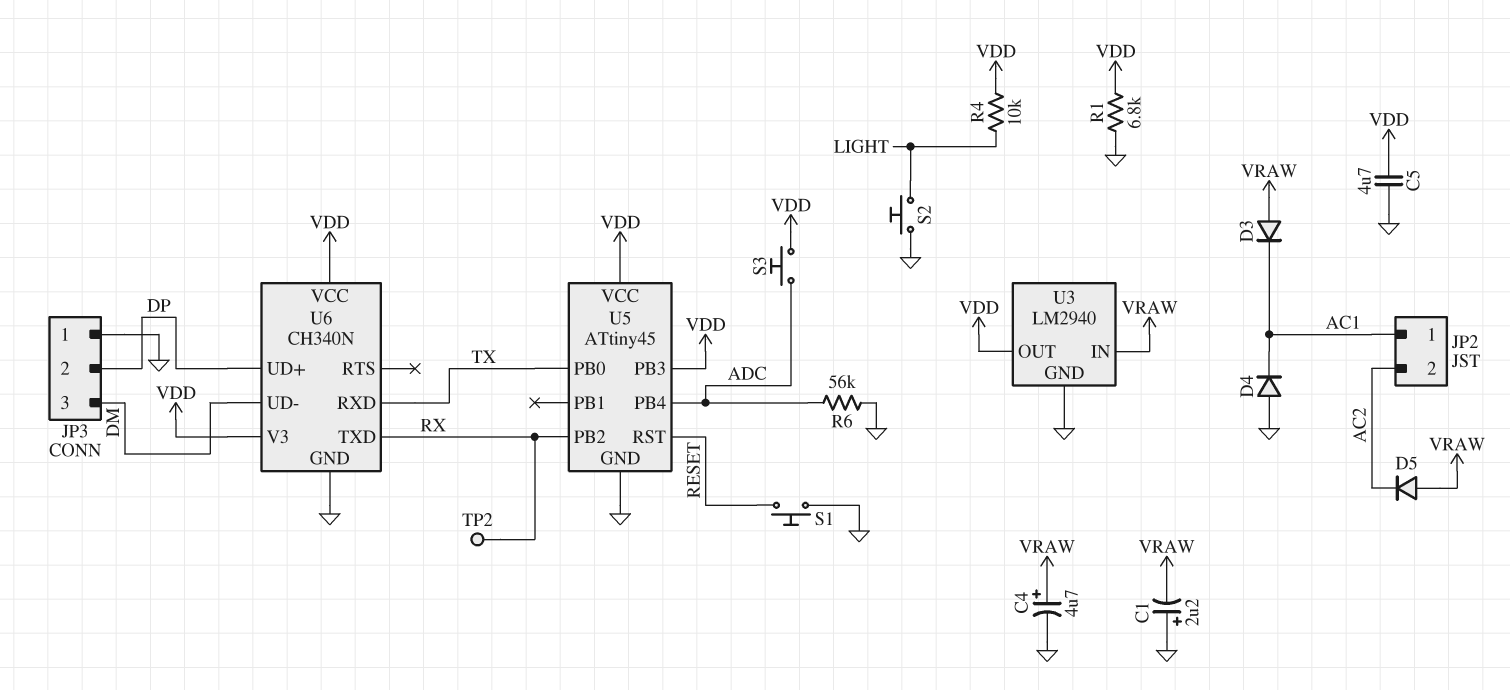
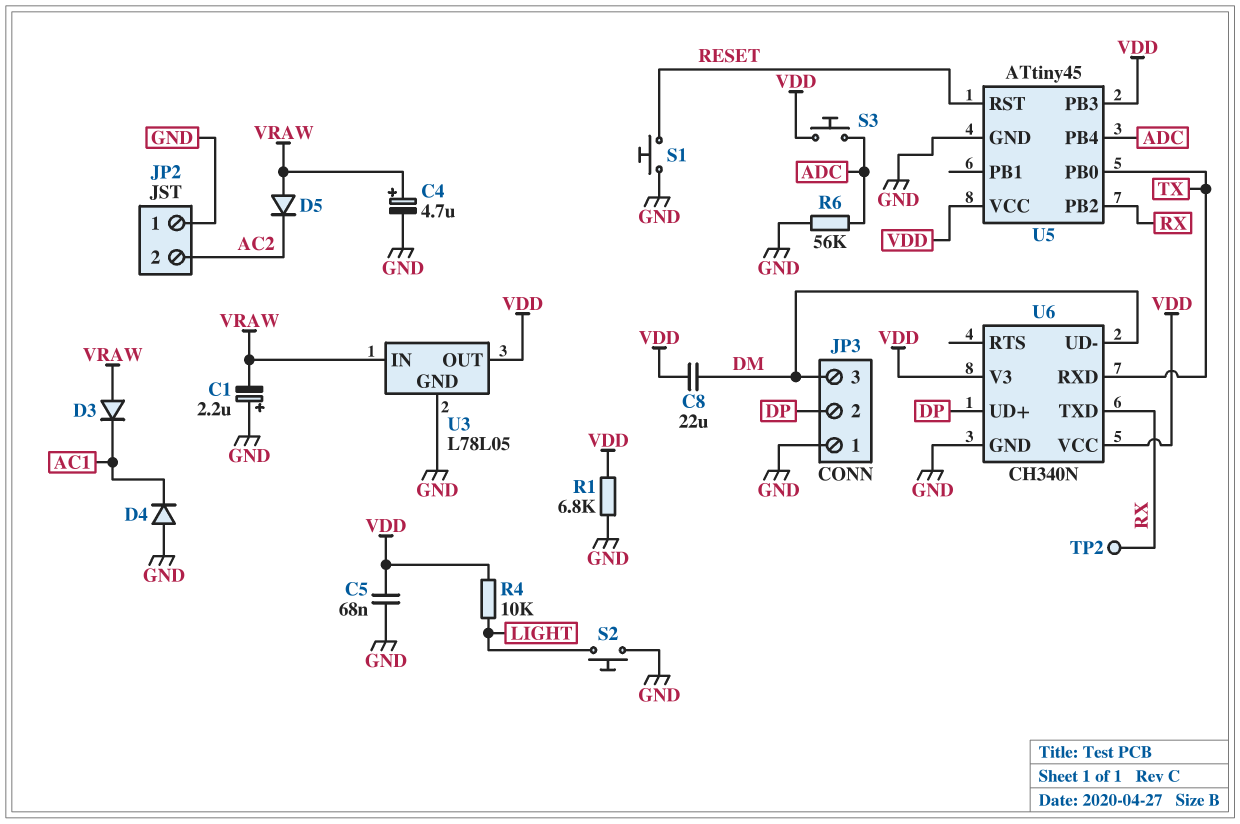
C5: 4.7uF (GND, VDD) -> 68nF (GND, VDD)
C8: none -> 22uF (DM, VDD)
JP2 pin 1: AC1 -> GND
U3: LM2940 -> L78L05

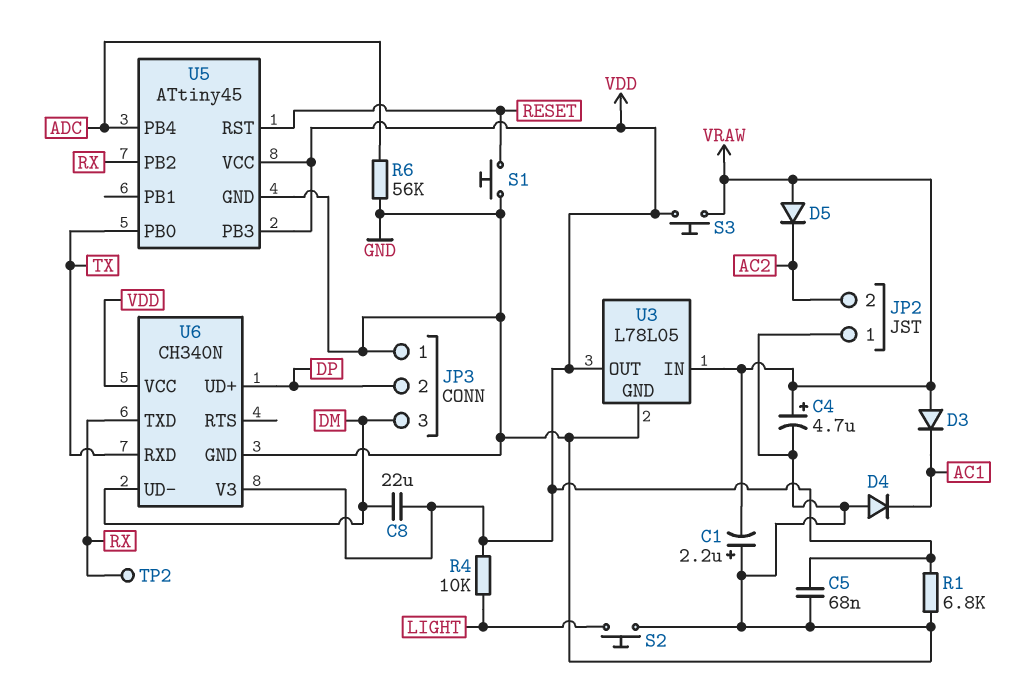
S3: button (ADC, VDD) -> button (VDD, VRAW)

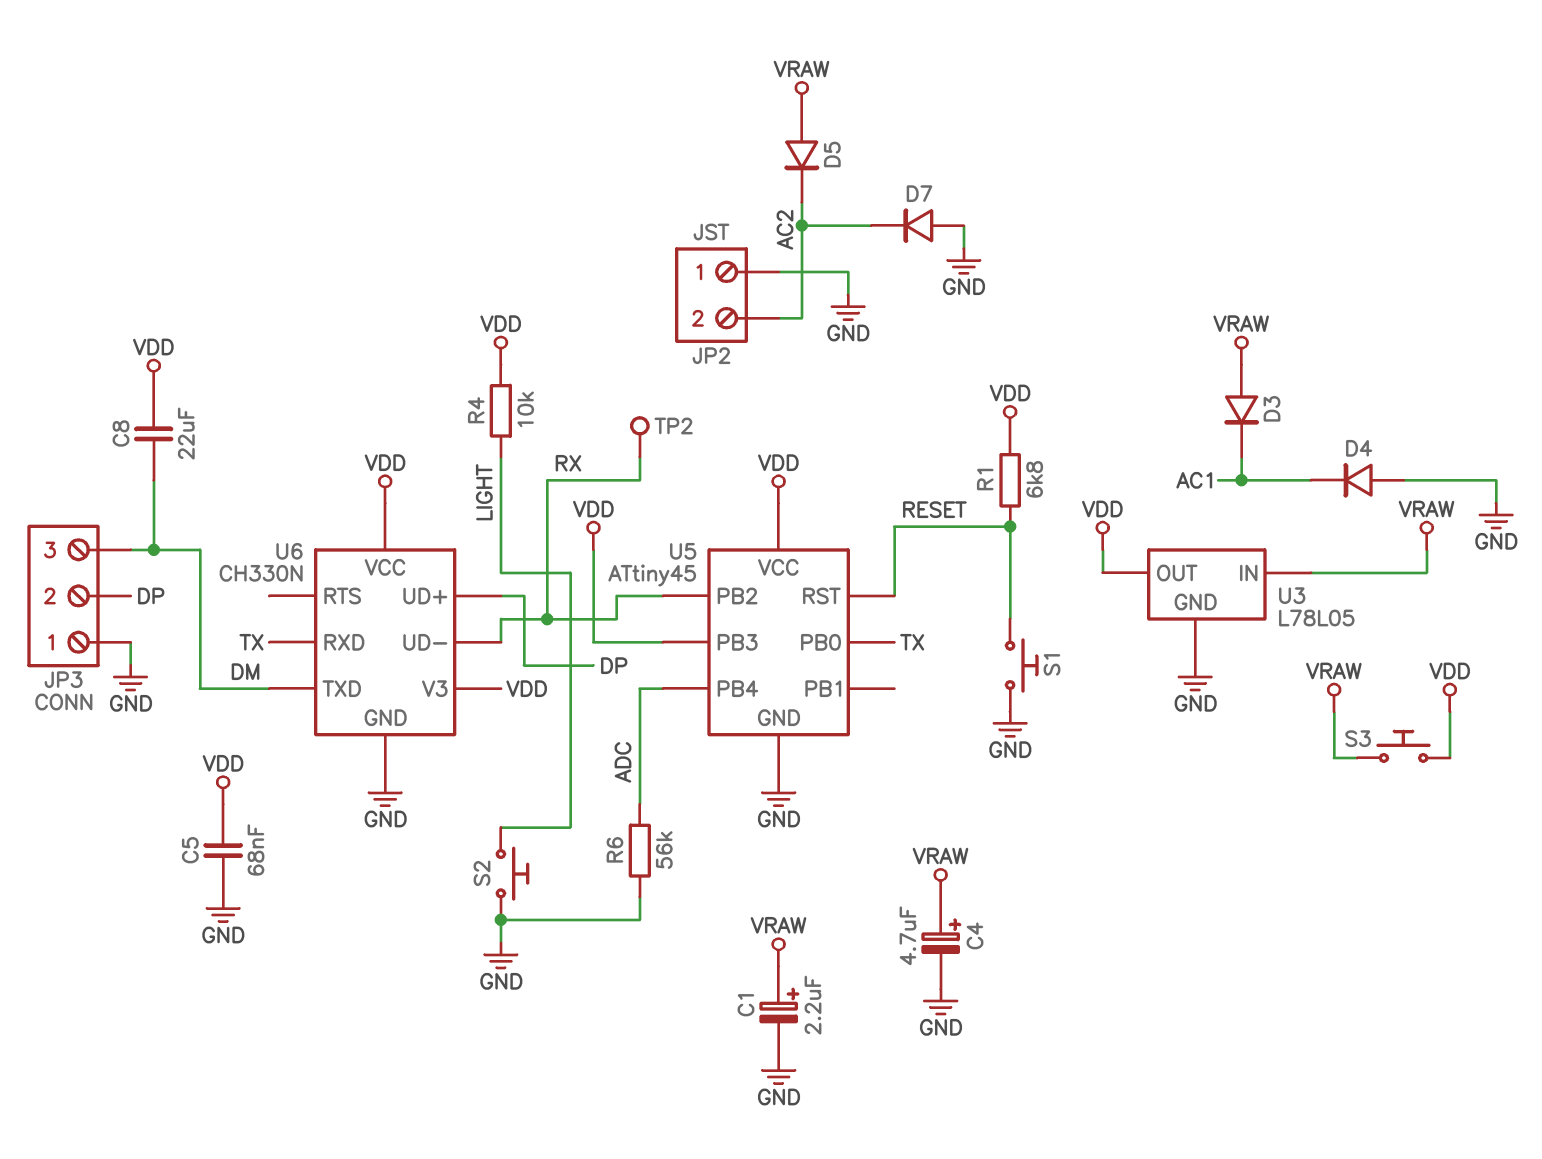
C1: 2.2uF (plus GND, minus VRAW) -> 2.2uF (plus VRAW, minus GND)
D7: none -> diode (A GND, K AC2)
R1: 6.8k (GND, VDD) -> 6.8k (RESET, VDD)
U6: CH340N -> CH330N
U6 pin TXD: RX -> DM
U6 pin UD-: DM -> RX

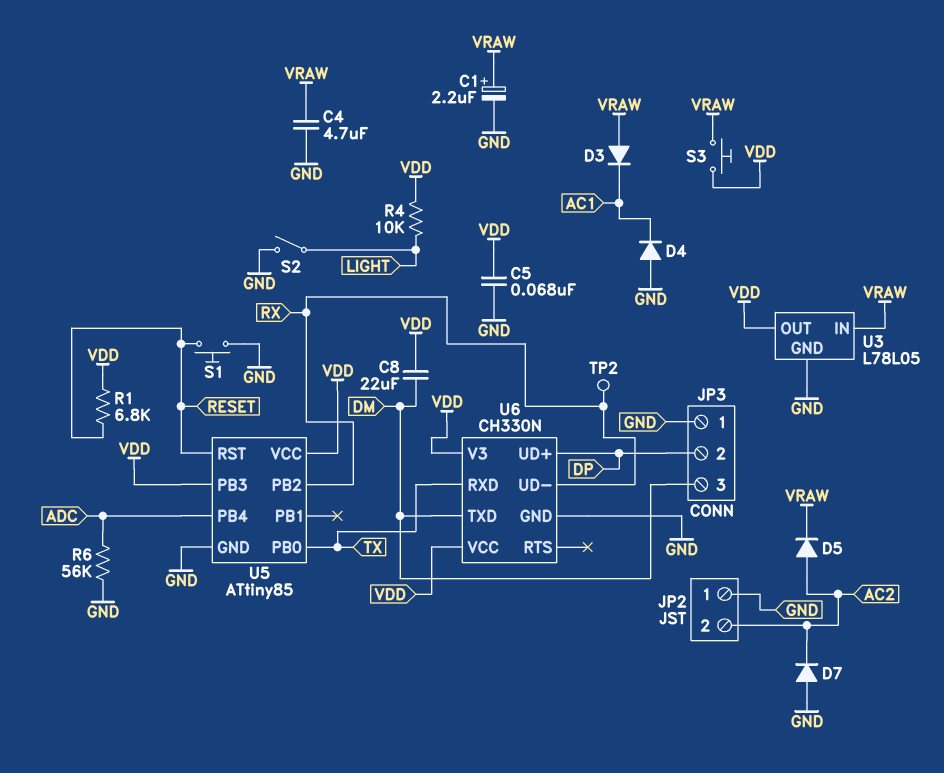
C4: 4.7uF (plus VRAW, minus GND) -> 4.7uF (GND, VRAW)
D5: diode (A VRAW, K AC2) -> diode (A AC2, K VRAW)
S2: button (GND, LIGHT) -> switch (GND, LIGHT)
U5: ATtiny45 -> ATtiny85

